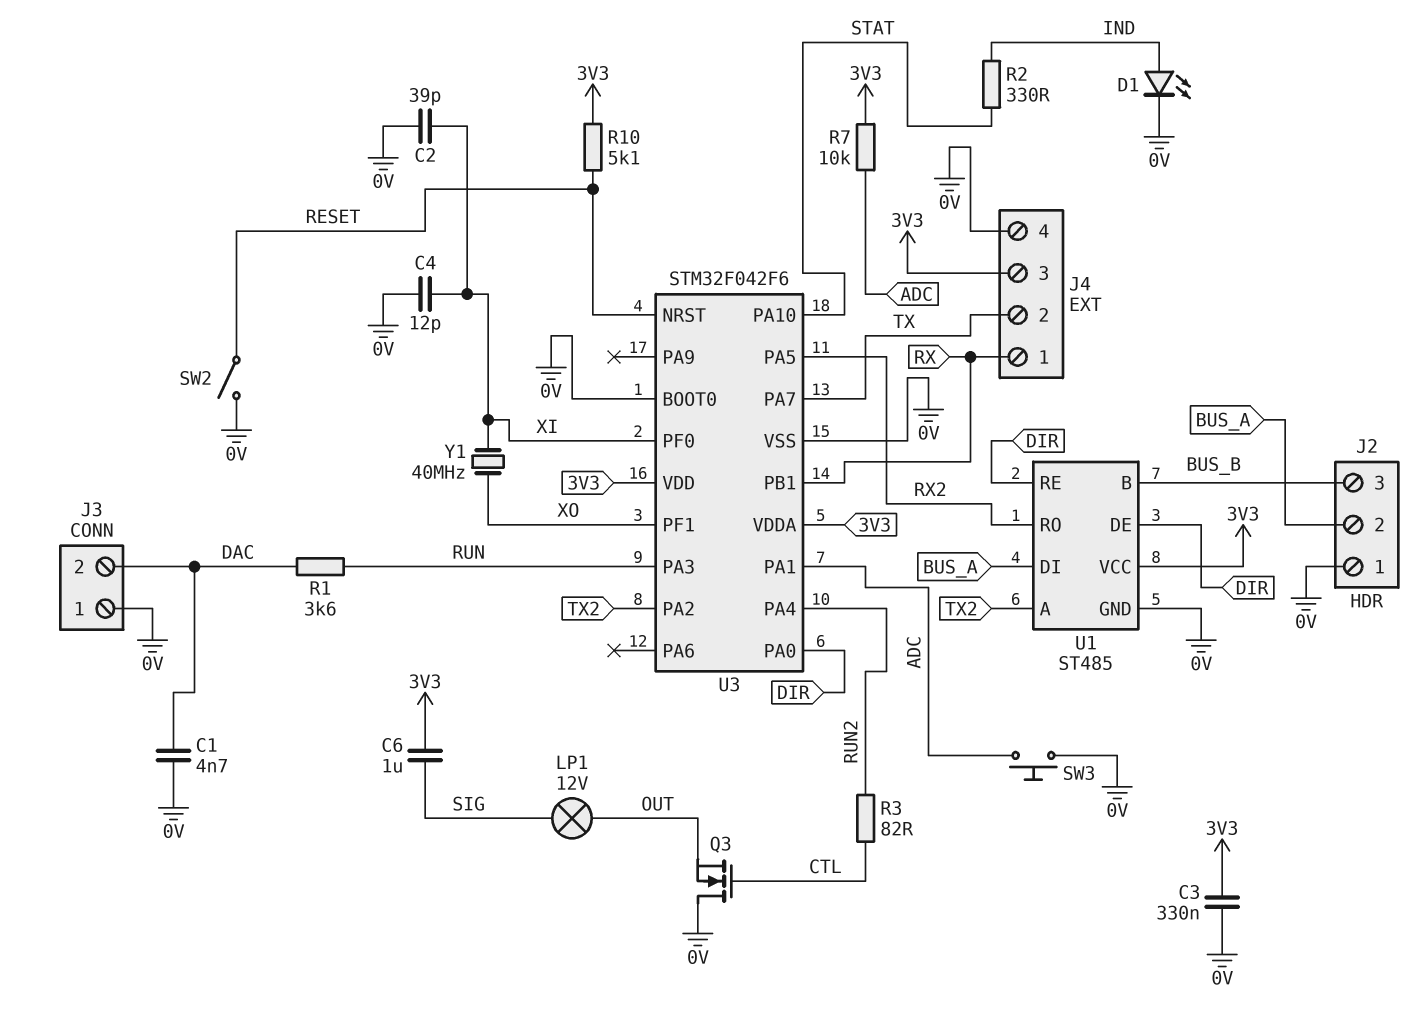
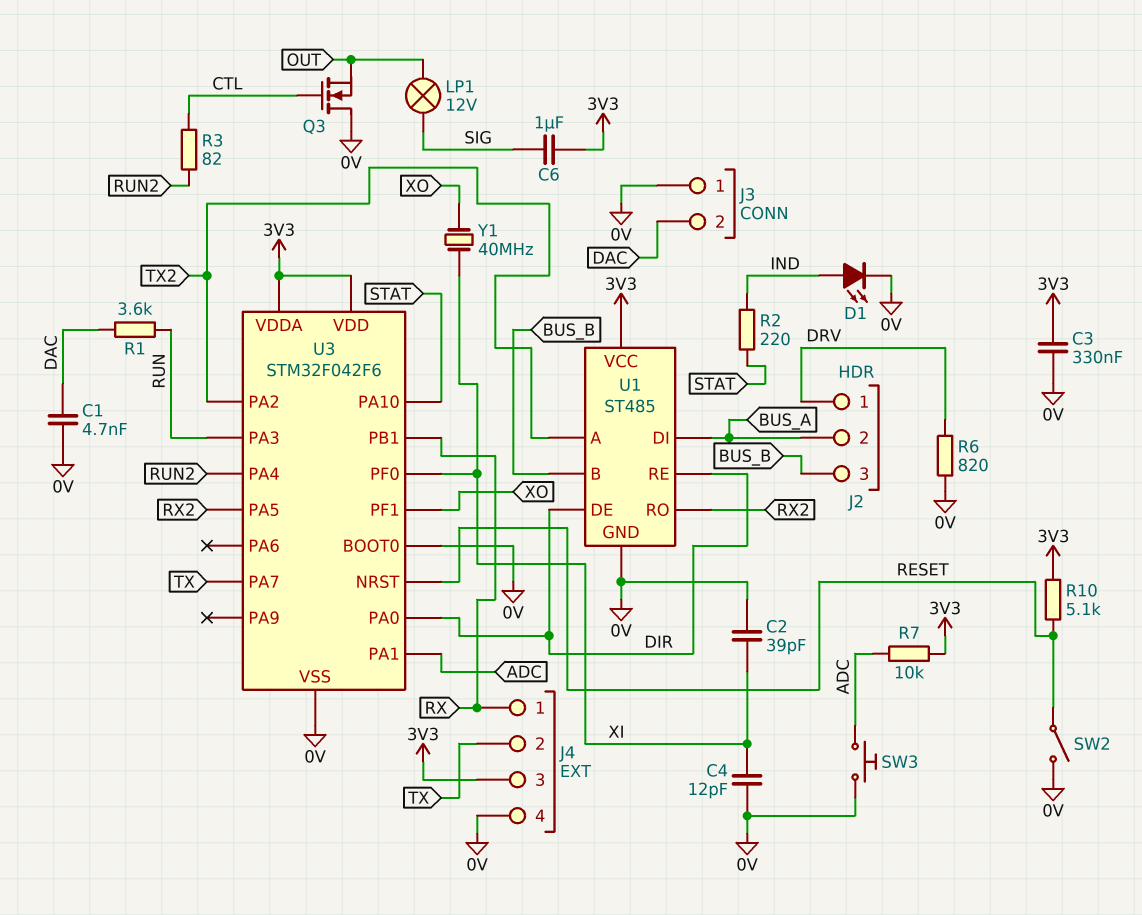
J2 pin 1: 0V -> DRV
R2: 330 (IND, STAT) -> 220 (IND, STAT)
R6: none -> 820 (0V, DRV)

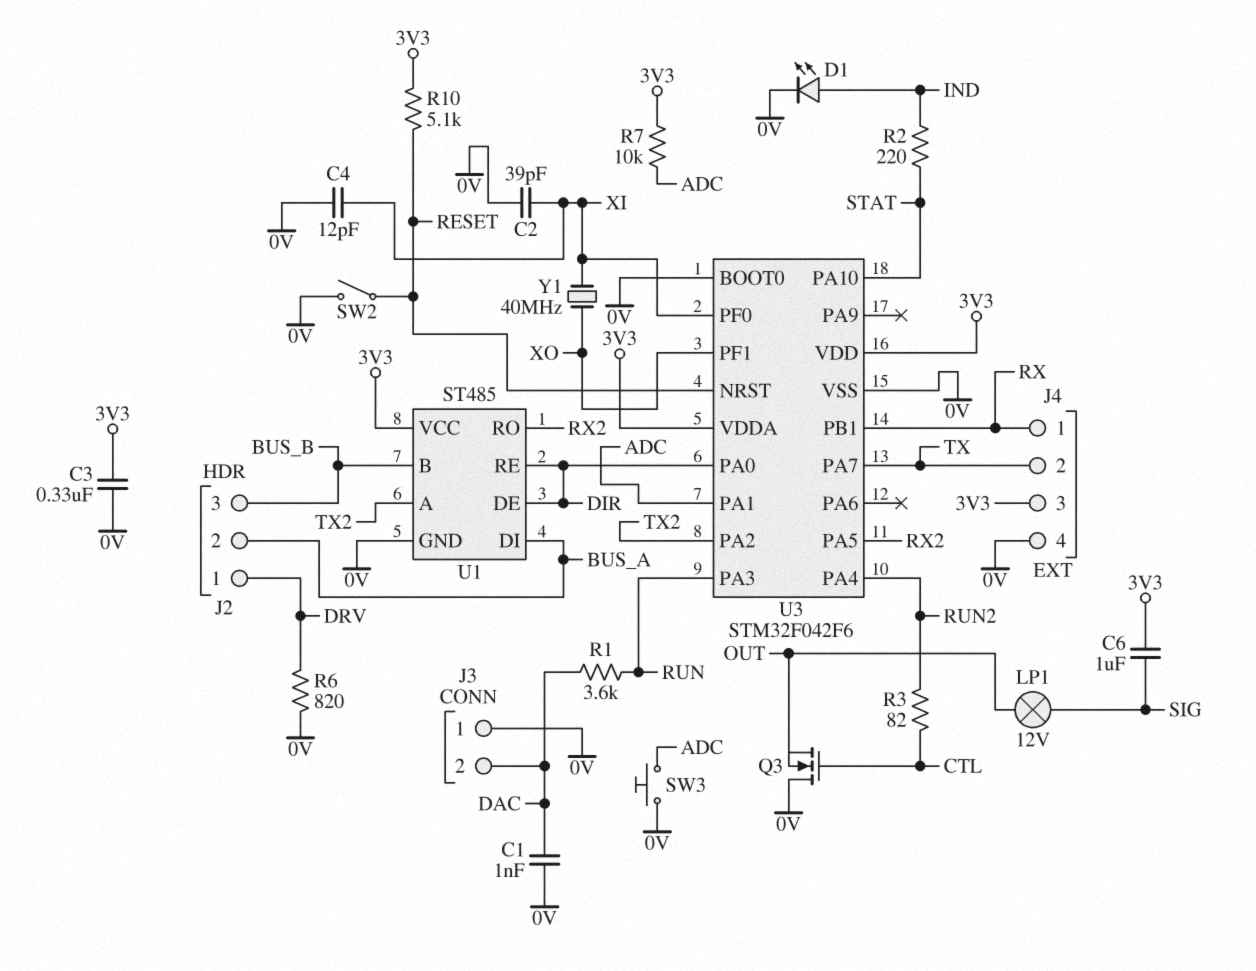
C1: 4.7nF (0V, DAC) -> 1nF (0V, DAC)

